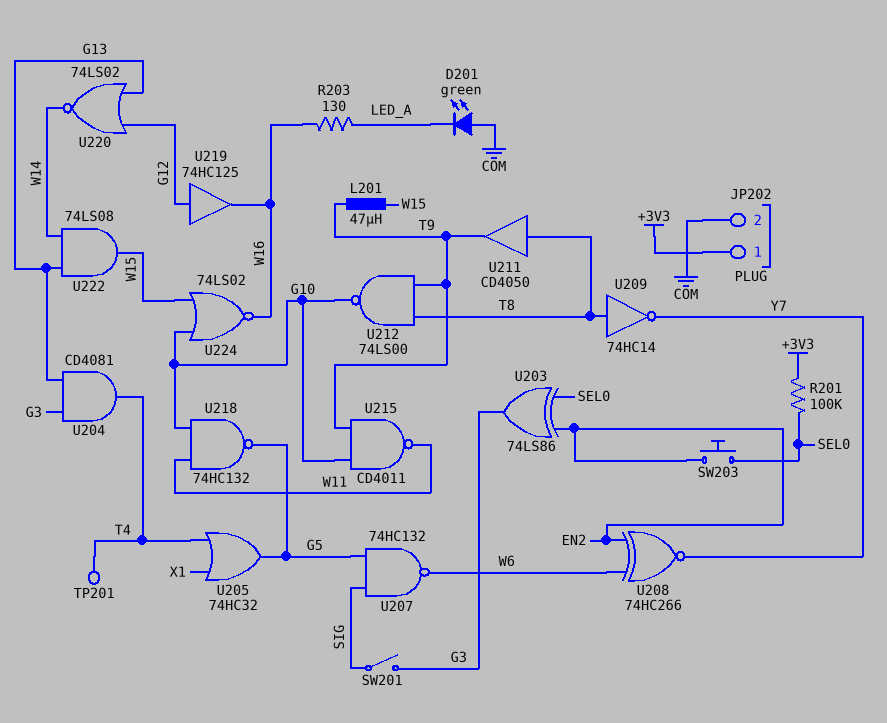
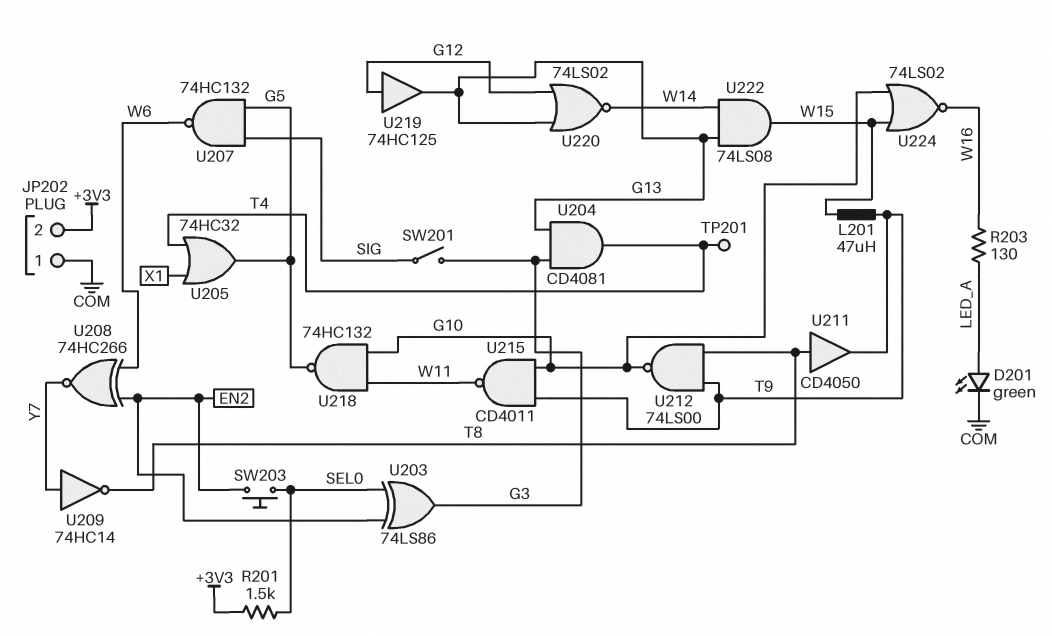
D201: LED green (A COM, K LED_A) -> LED green (A LED_A, K COM)
JP202 pin 1: +3V3 -> COM
JP202 pin 2: COM -> +3V3
R201: 100k (+3V3, SEL0) -> 1.5k (+3V3, SEL0)
U209: NOT 74HC14 (in T8, out Y7) -> NOT 74HC14 (in Y7, out T8)
U219: buffer 74HC125 (in G12, out W16) -> buffer 74HC125 (in G12, out G13)

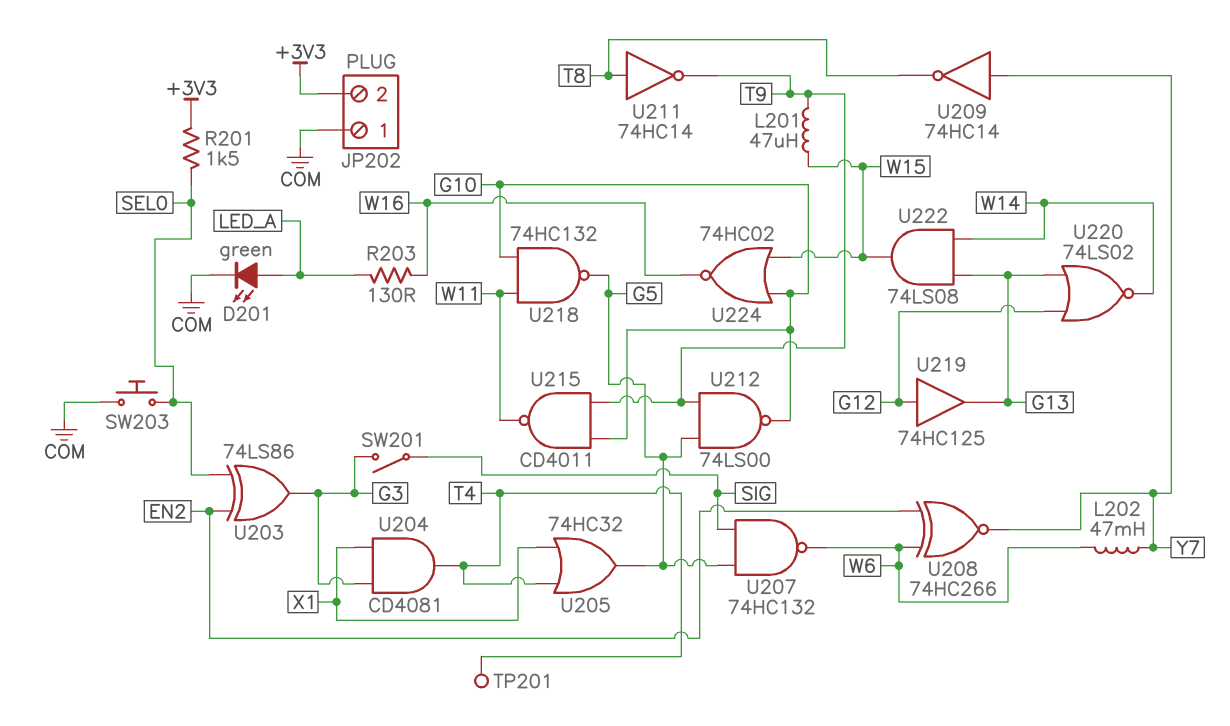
L202: none -> 47mH (W6, Y7)
SW203: button (EN2, SEL0) -> button (COM, SEL0)
U204: AND CD4081 (in G3, in G13, out T4) -> AND CD4081 (in G3, in X1, out T4)
U211: buffer CD4050 (in T8, out T9) -> NOT 74HC14 (in T8, out T9)
U212: NAND 74LS00 (in T8, in T9, out G10) -> NAND 74LS00 (in G5, in T9, out G10)
U224: NOR 74LS02 (in G10, in W15, out W16) -> NOR 74HC02 (in G10, in W15, out W16)

